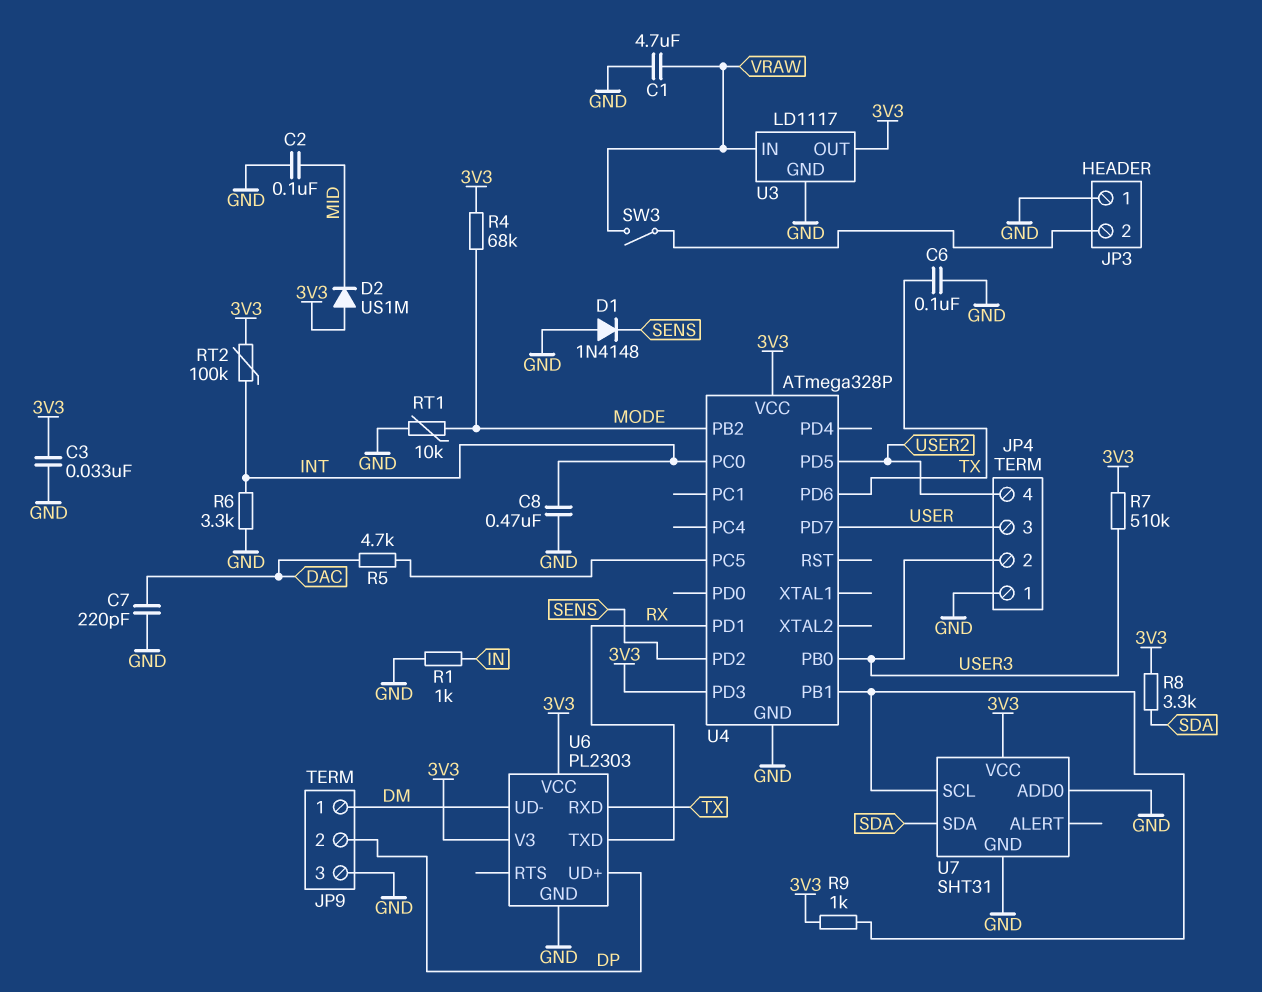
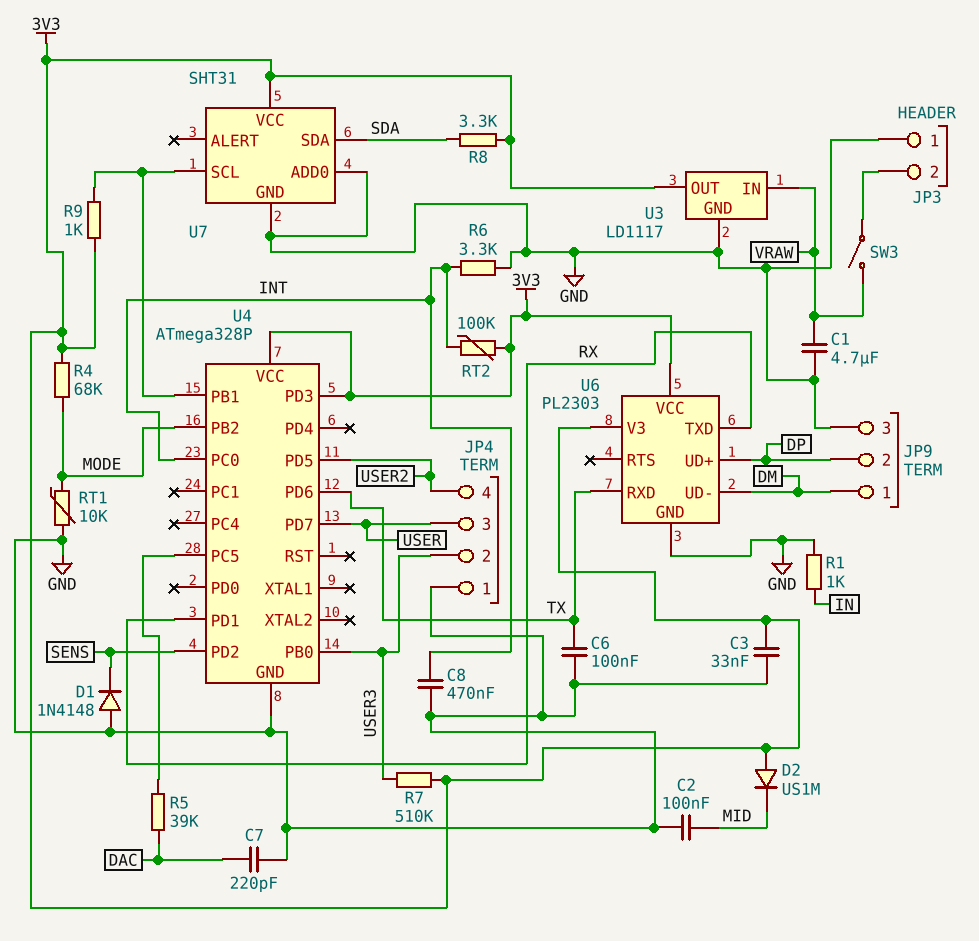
R5: 4.7k (DAC, U4/PC5) -> 39k (DAC, U4/PC5)

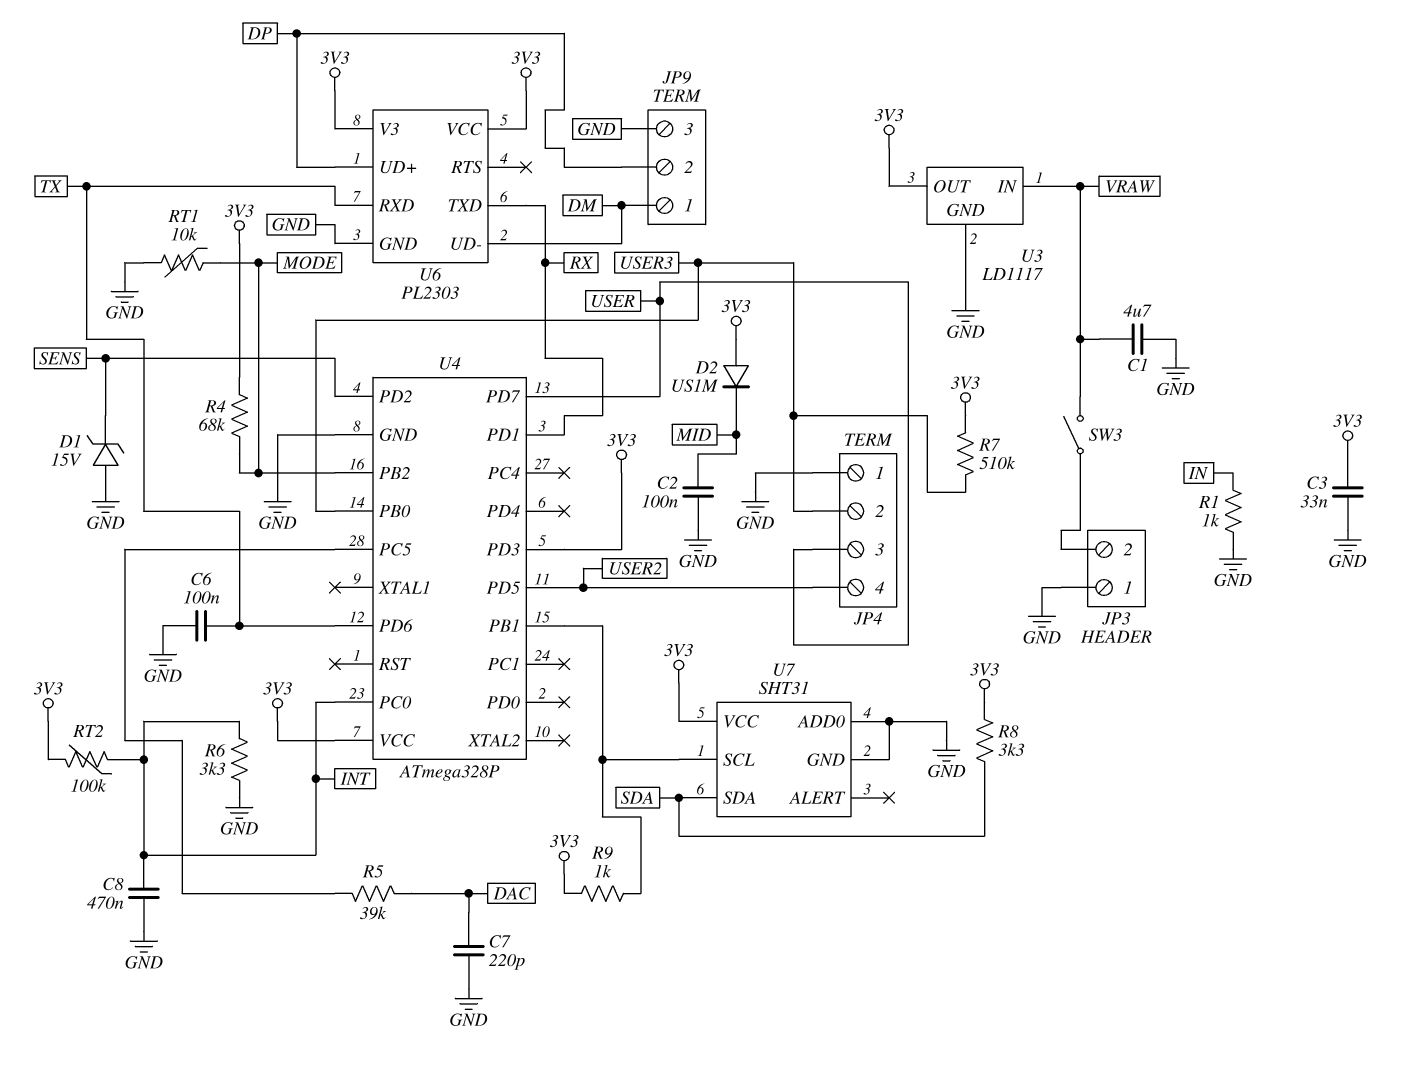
D1: diode 1N4148 (A GND, K SENS) -> zener 15V (A GND, K SENS)

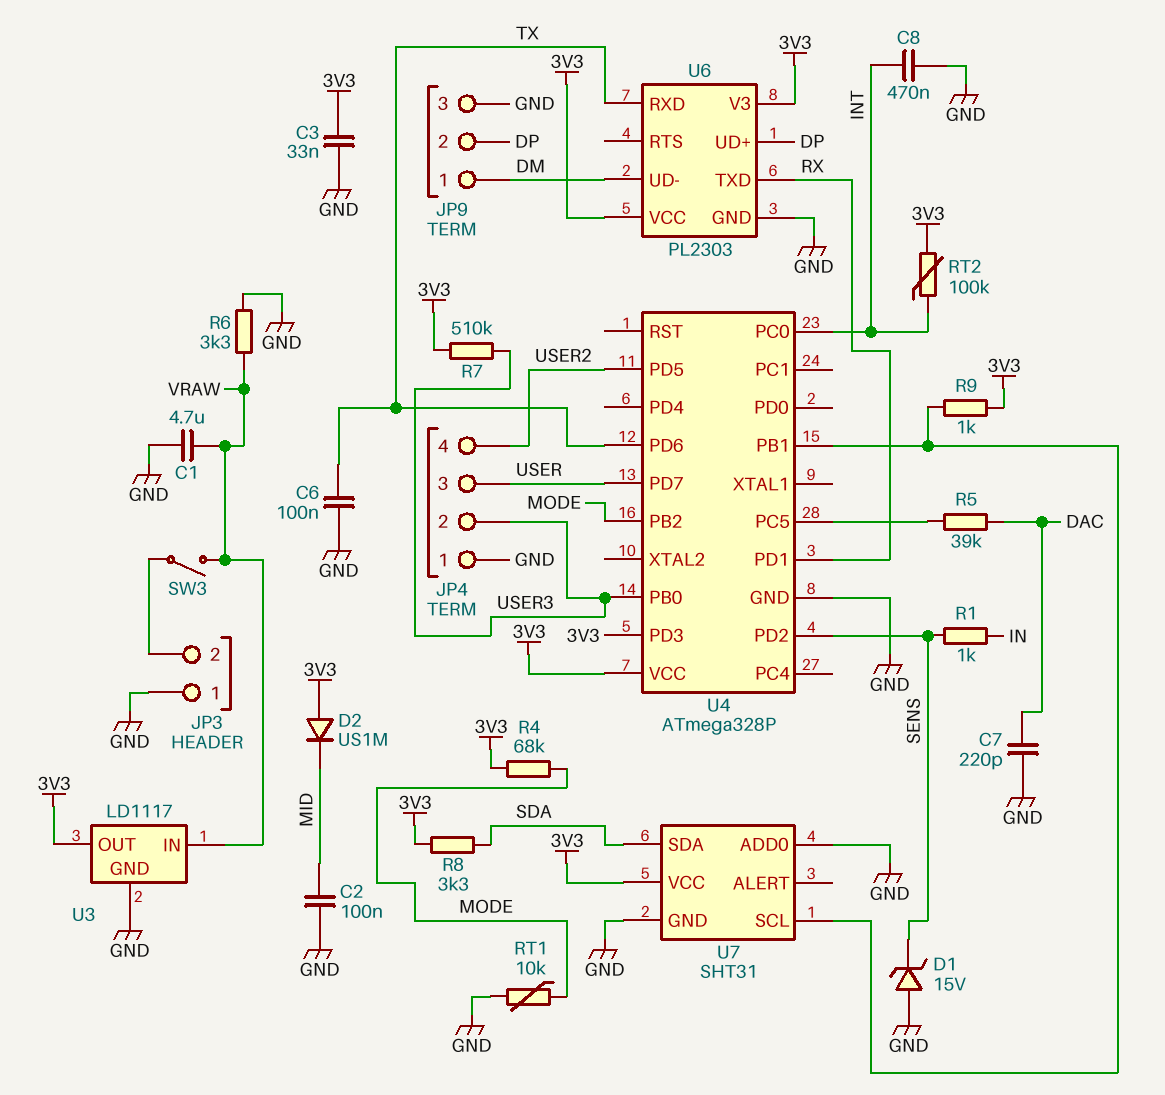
R1: 1k (GND, IN) -> 1k (IN, SENS)
R6: 3.3k (GND, INT) -> 3.3k (GND, VRAW)

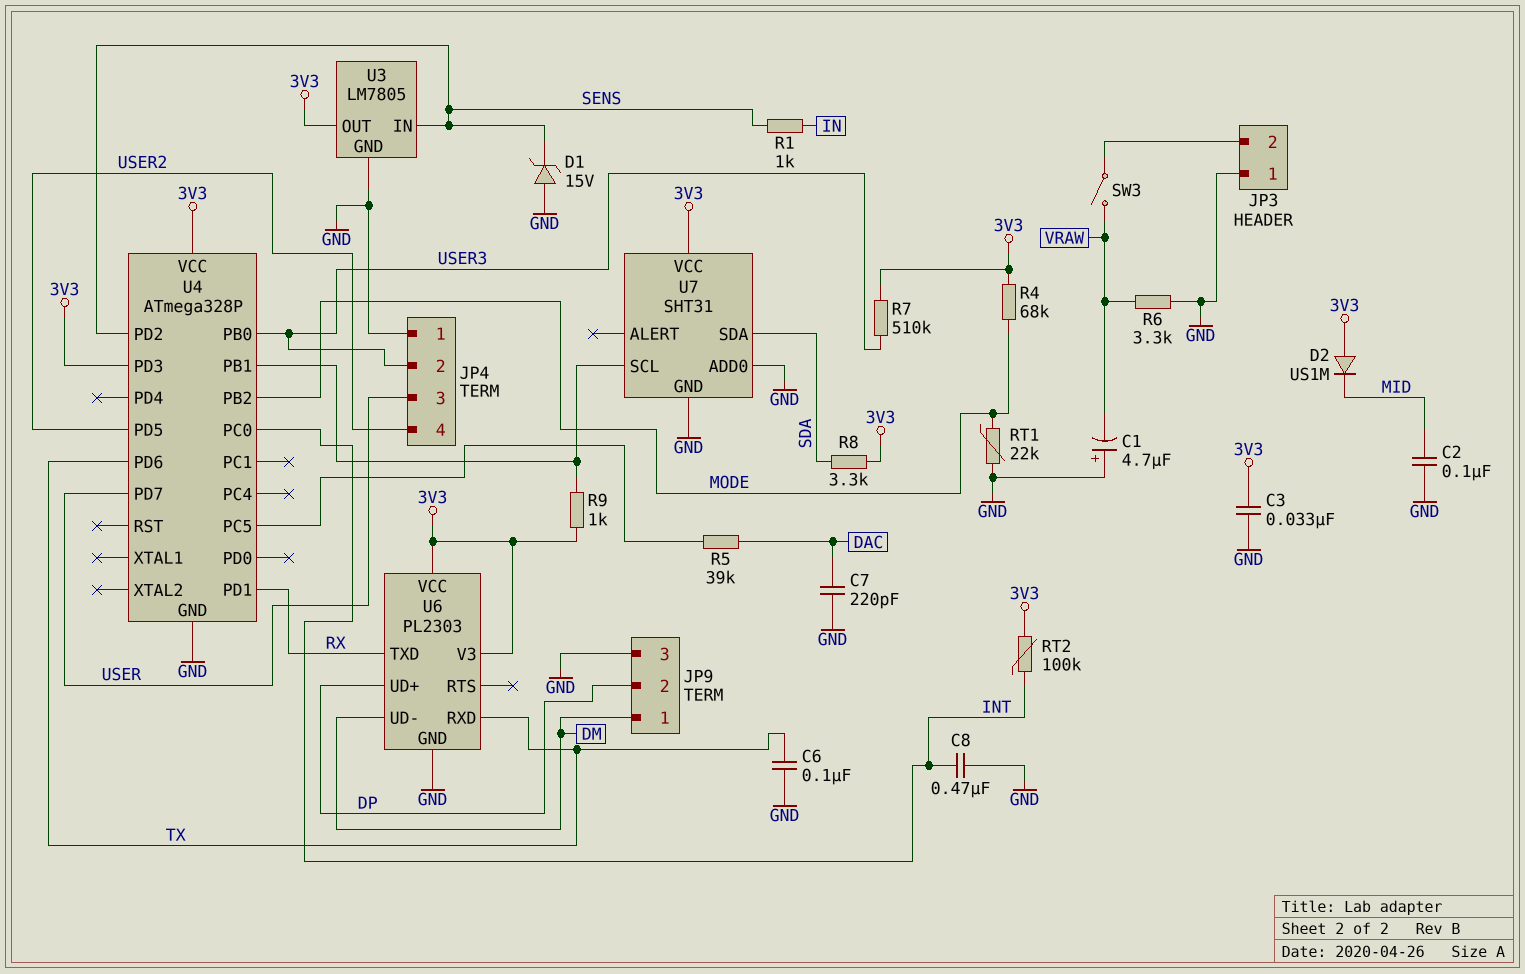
C1: 4.7uF (GND, VRAW) -> 4.7uF (plus GND, minus VRAW)
RT1: 10k (GND, MODE) -> 22k (GND, MODE)
U3: LD1117 -> LM7805
U3 pin IN: VRAW -> SENS

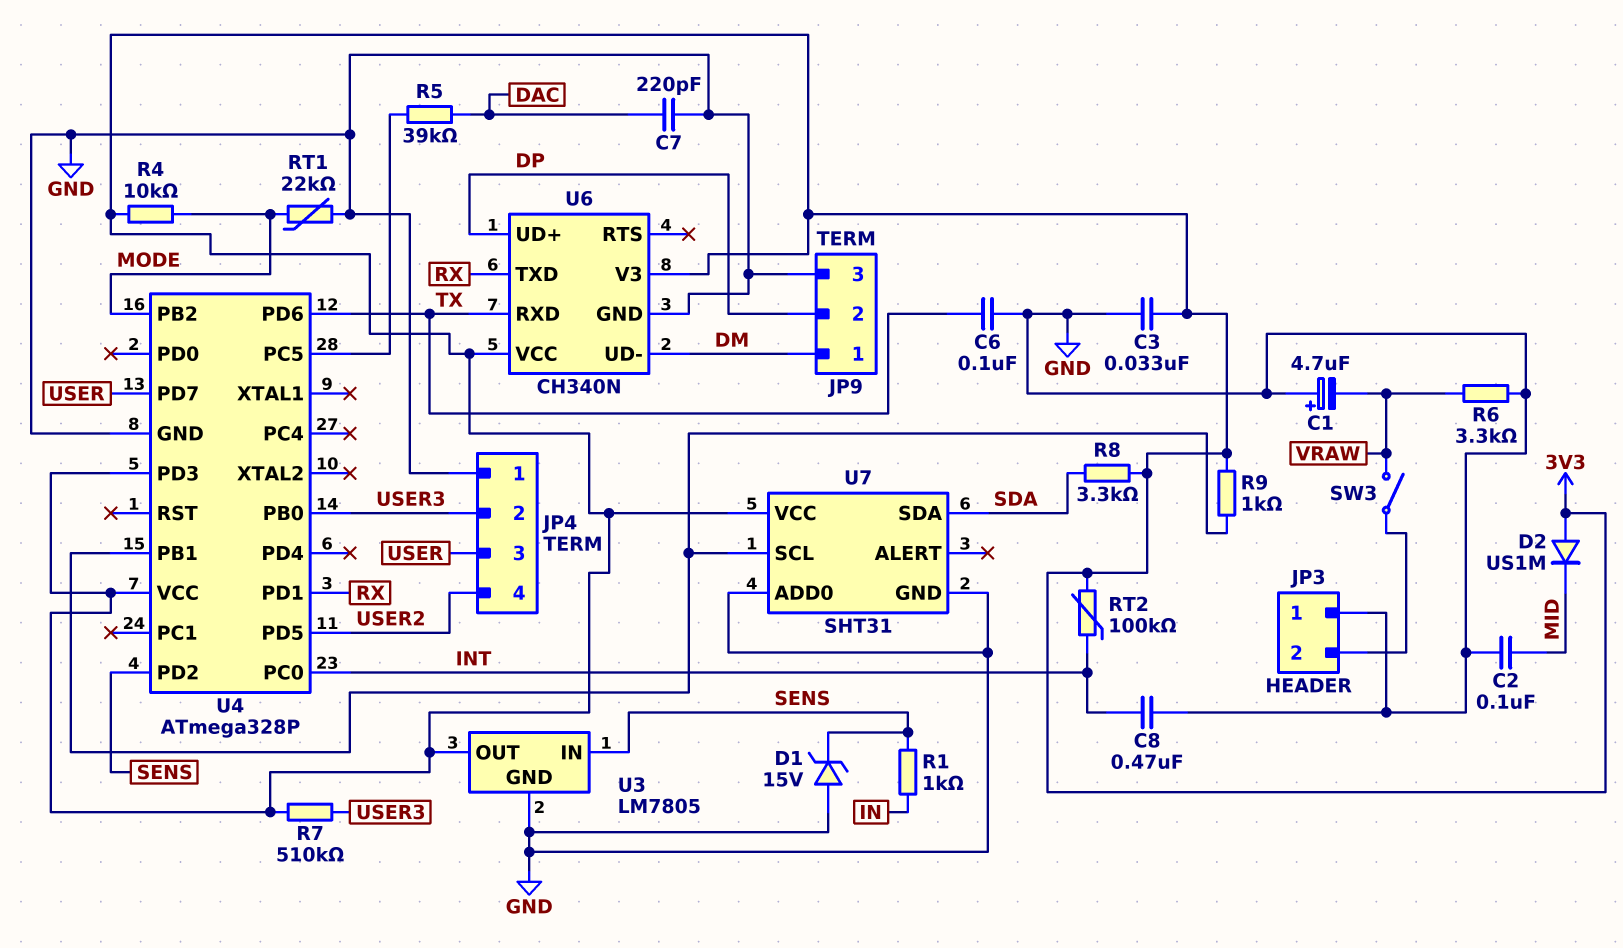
R4: 68k (3V3, MODE) -> 10k (3V3, MODE)
U6: PL2303 -> CH340N

